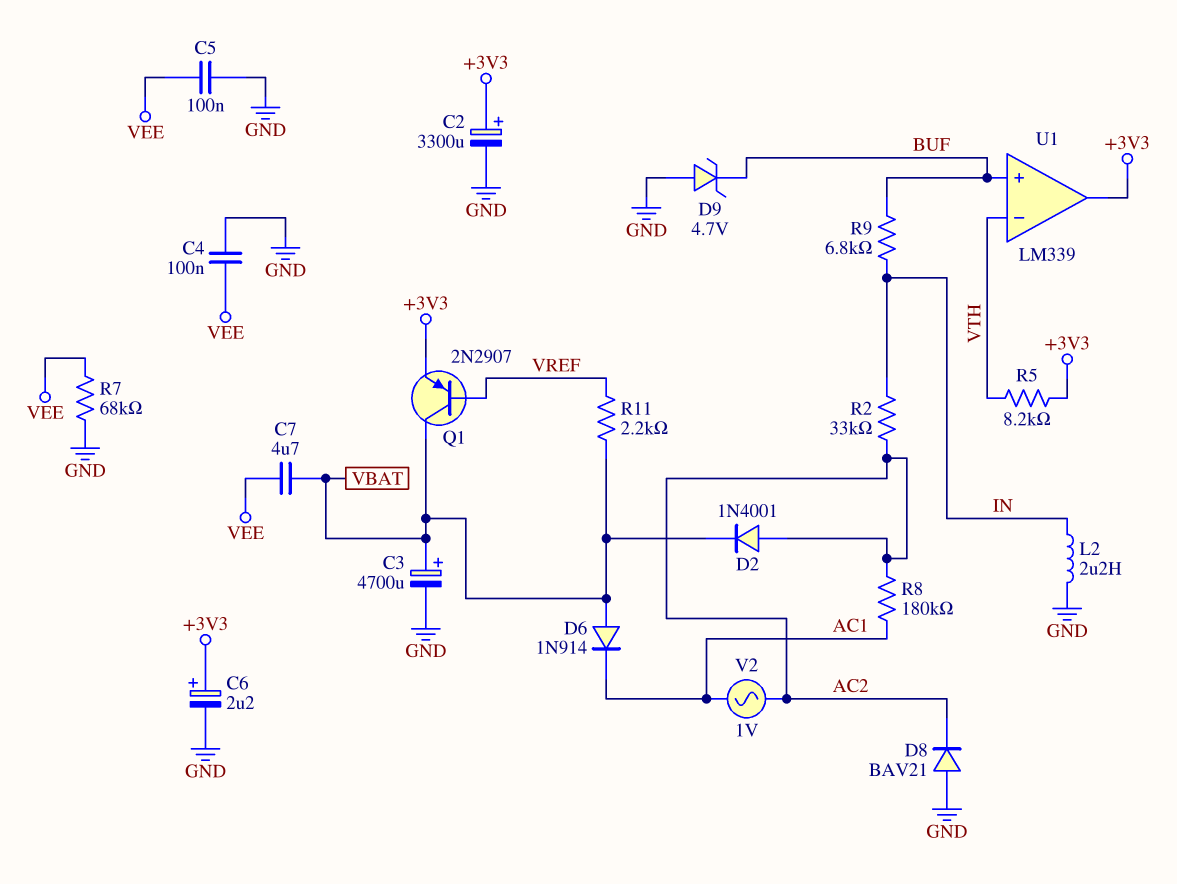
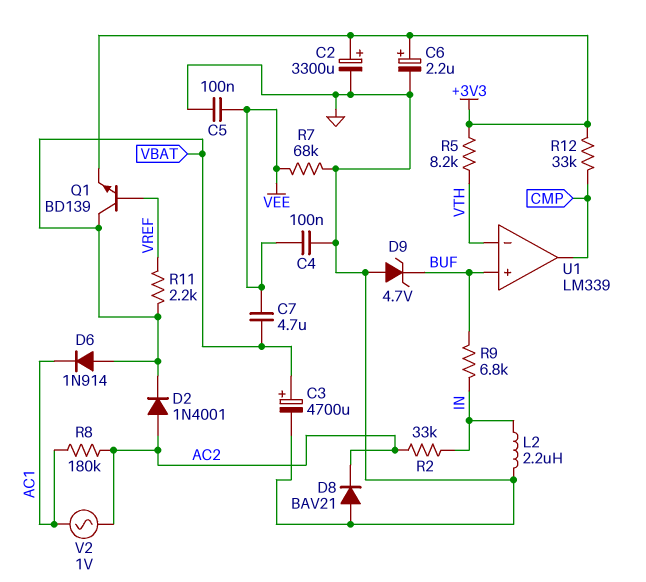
Q1: PNP 2N2907 (B VREF, C VBAT, E +3V3) -> NPN BD139 (B VREF, C VBAT, E +3V3)
R12: none -> 33k (+3V3, CMP)
U1 pin out: +3V3 -> CMP

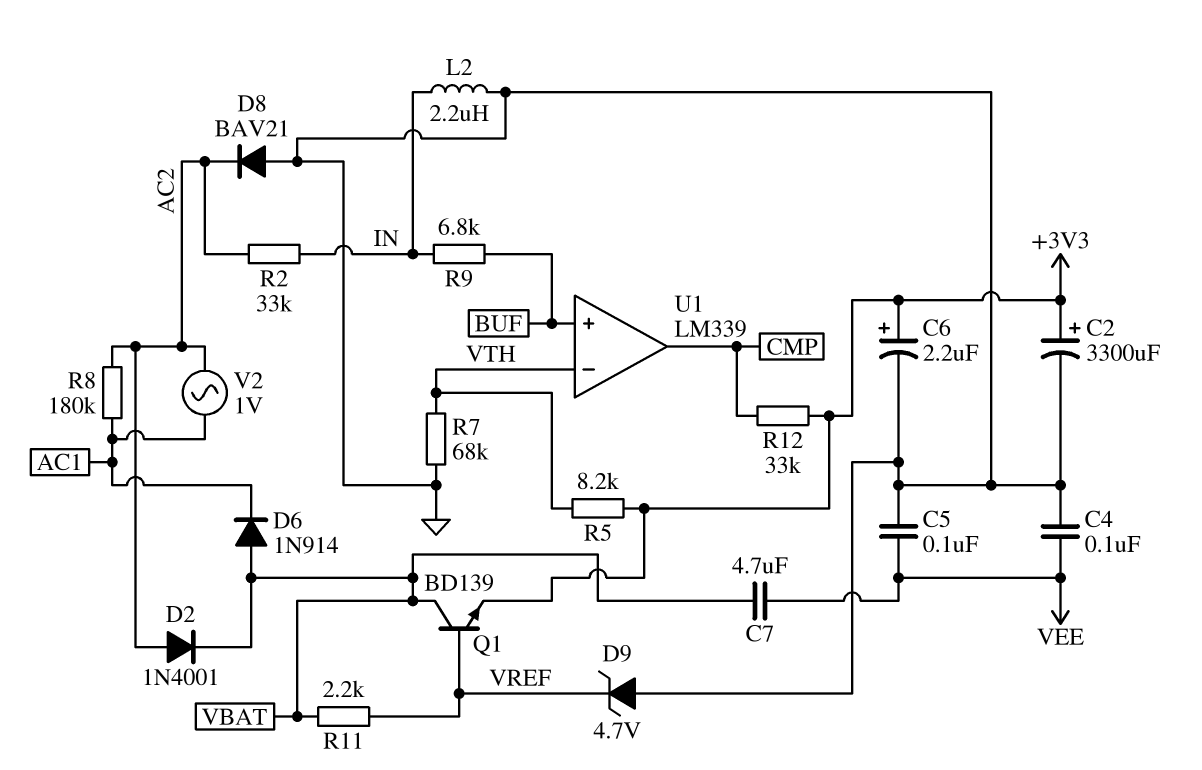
C3: 4700uF (plus VBAT, minus GND) -> none
D9: zener 4.7V (A GND, K BUF) -> zener 4.7V (A GND, K VREF)
R7: 68k (GND, VEE) -> 68k (GND, VTH)

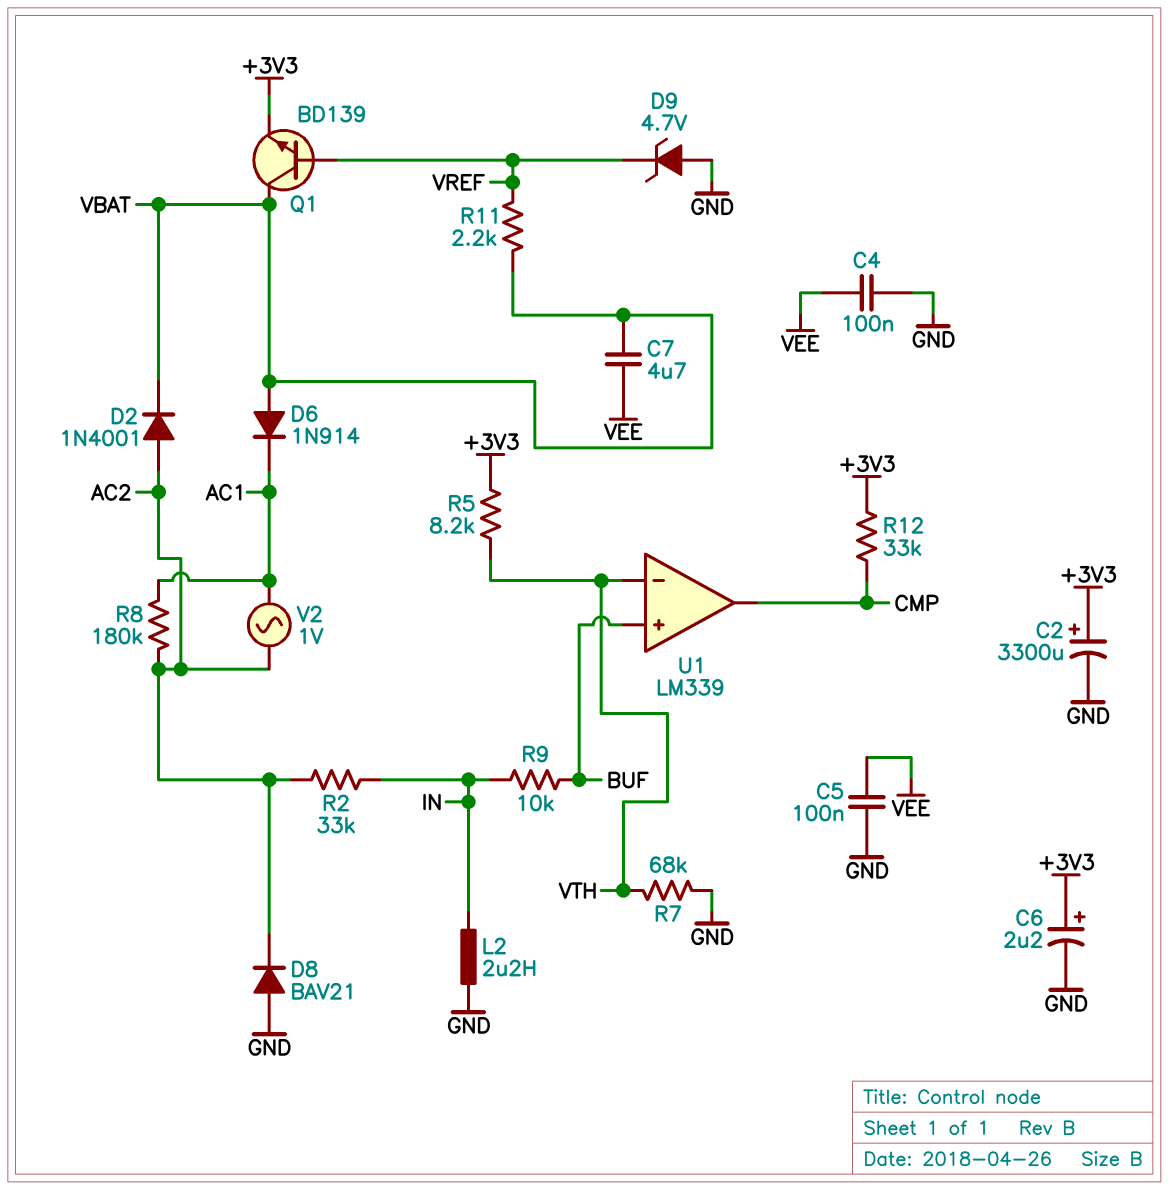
R9: 6.8k (BUF, IN) -> 10k (BUF, IN)

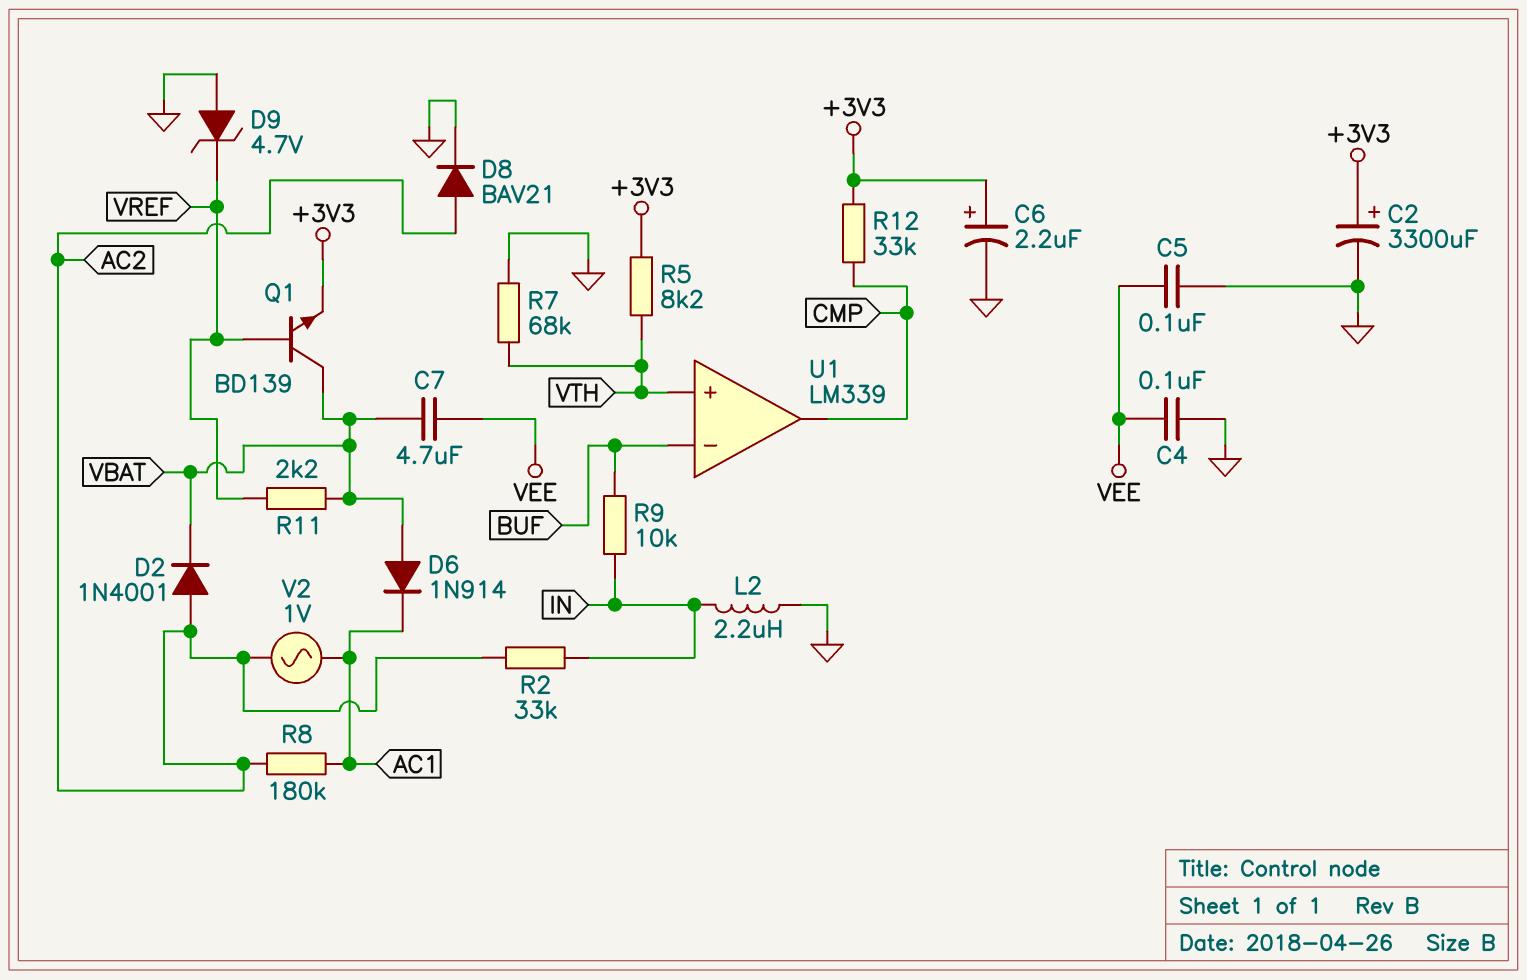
D8: diode BAV21 (A GND, K AC2) -> diode BAV21 (A AC2, K GND)
U1 pin in+: BUF -> VTH
U1 pin in-: VTH -> BUF

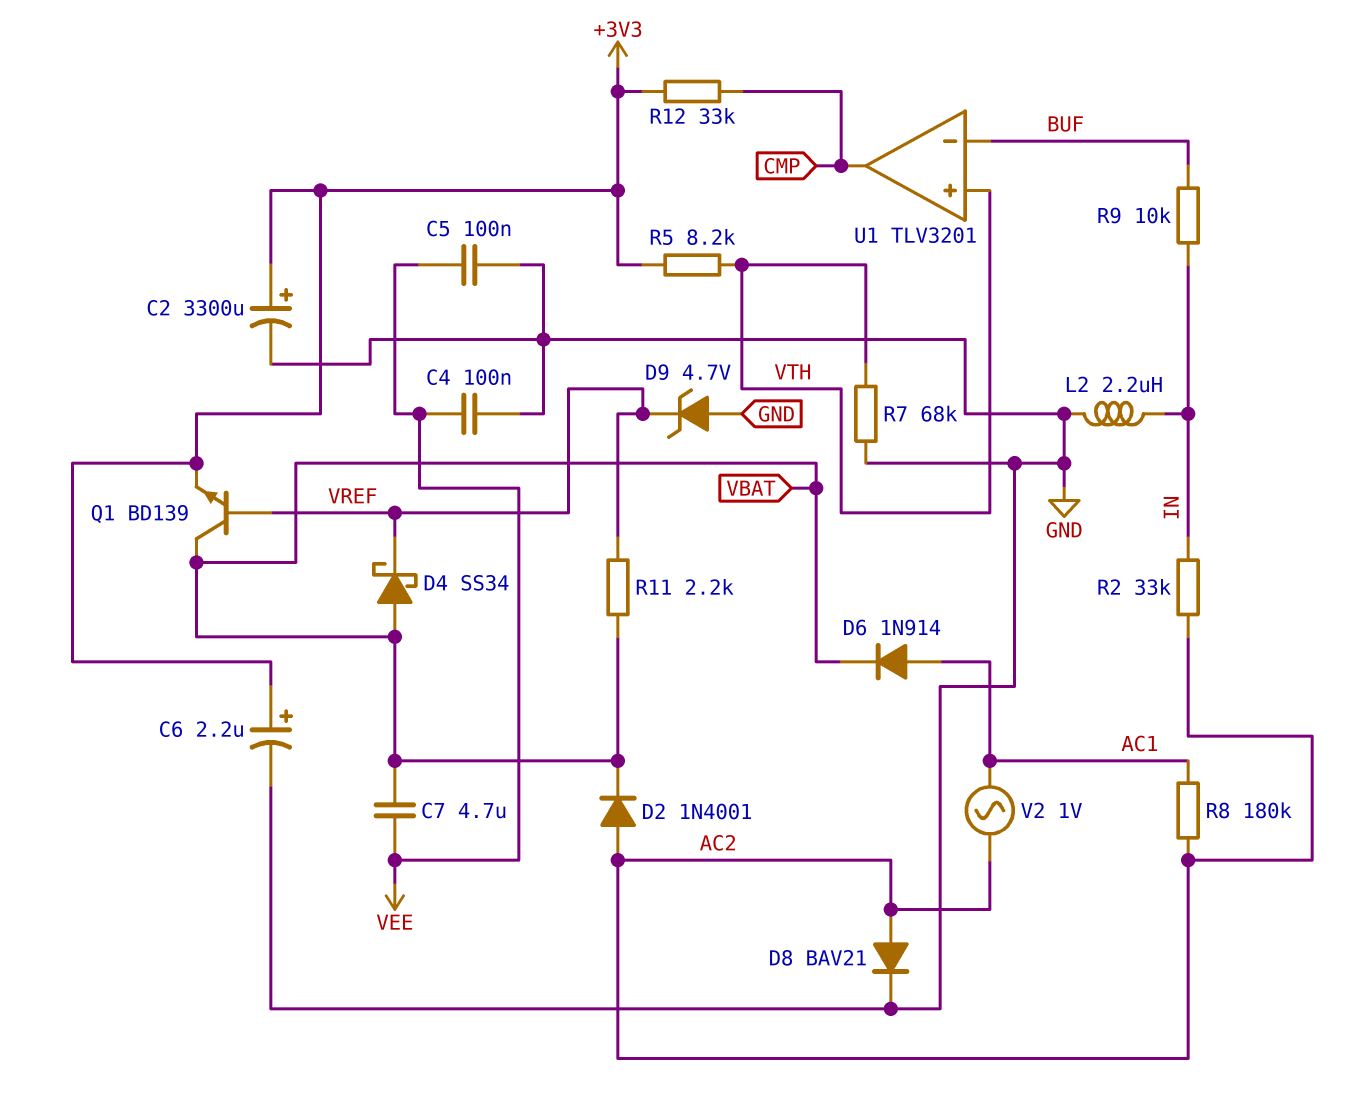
D4: none -> schottky SS34 (A VBAT, K VREF)
D6: diode 1N914 (A VBAT, K AC1) -> diode 1N914 (A AC1, K VBAT)
U1: LM339 -> TLV3201

